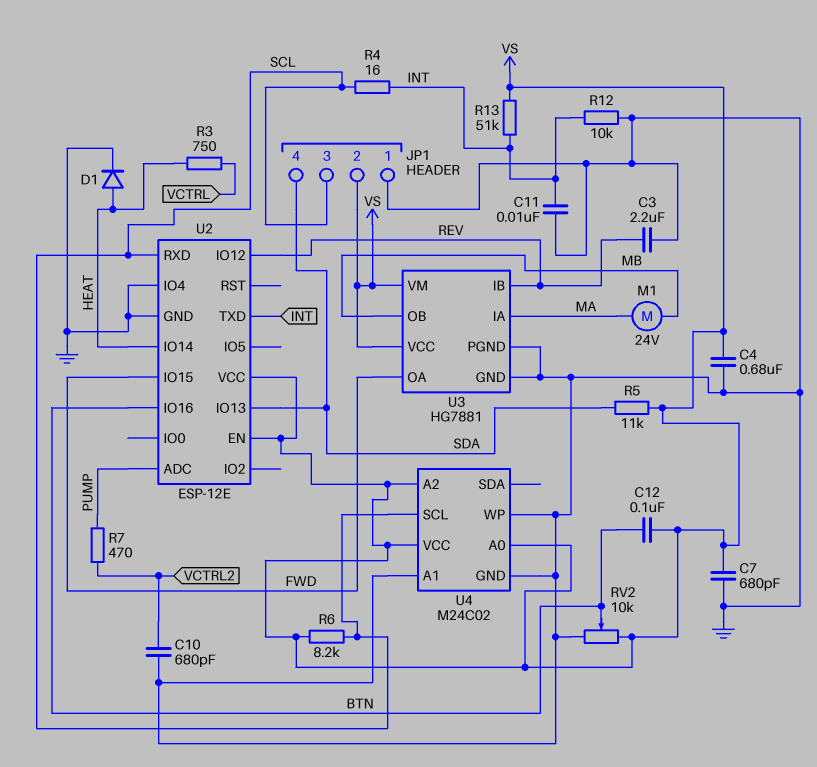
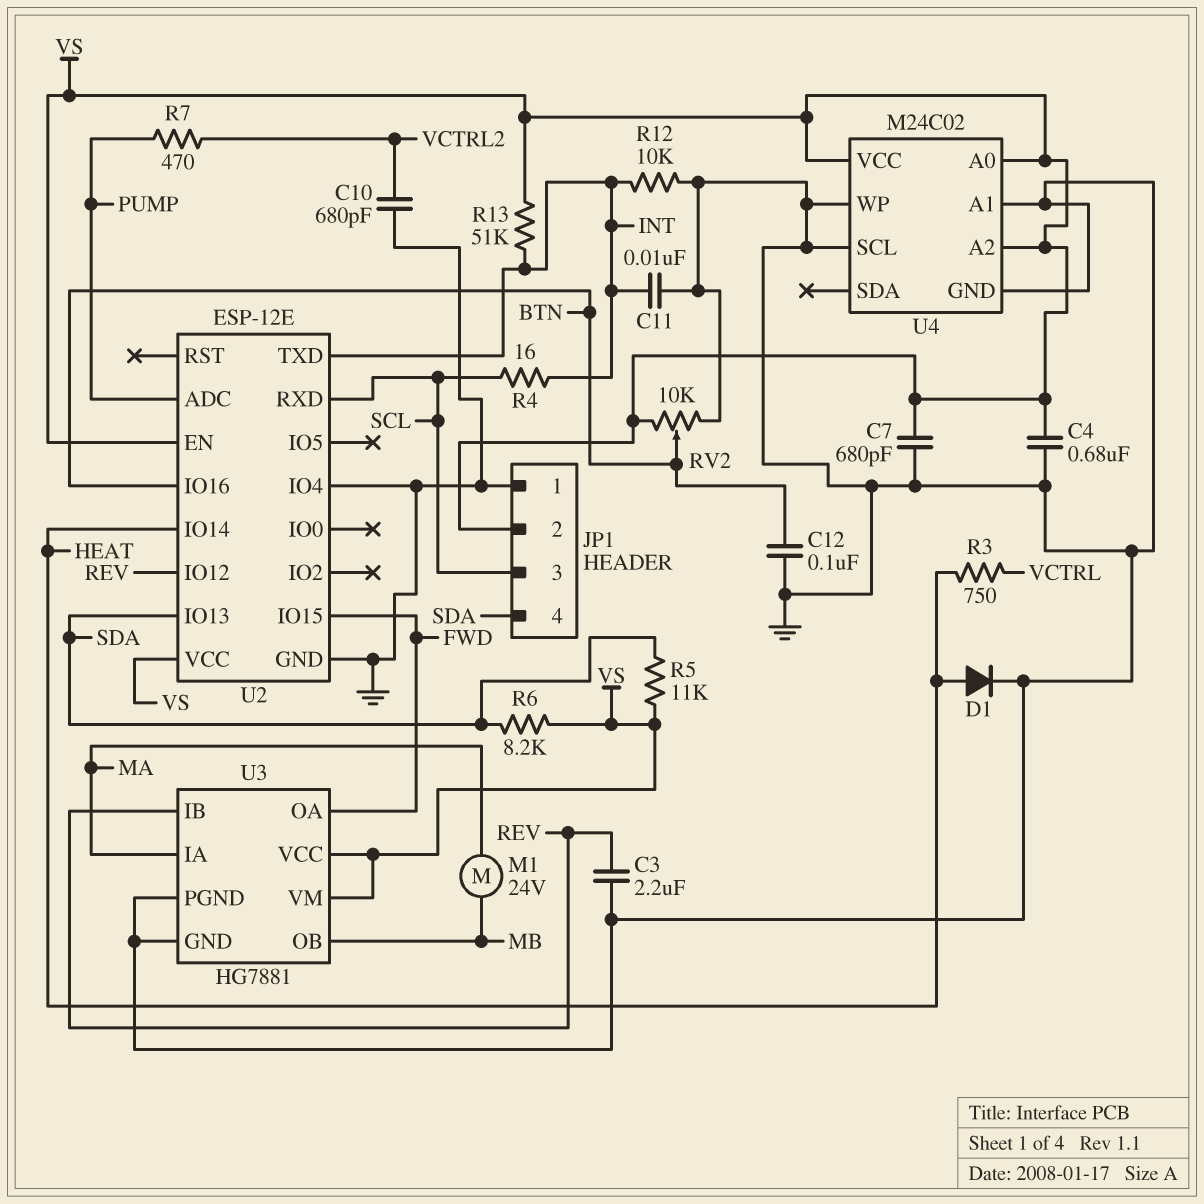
C12: 100nF (BTN, VS) -> 100nF (BTN, GND)
R6: 8.2k (SCL, VS) -> 8.2k (SDA, VS)
U4 pin SCL: SCL -> GND

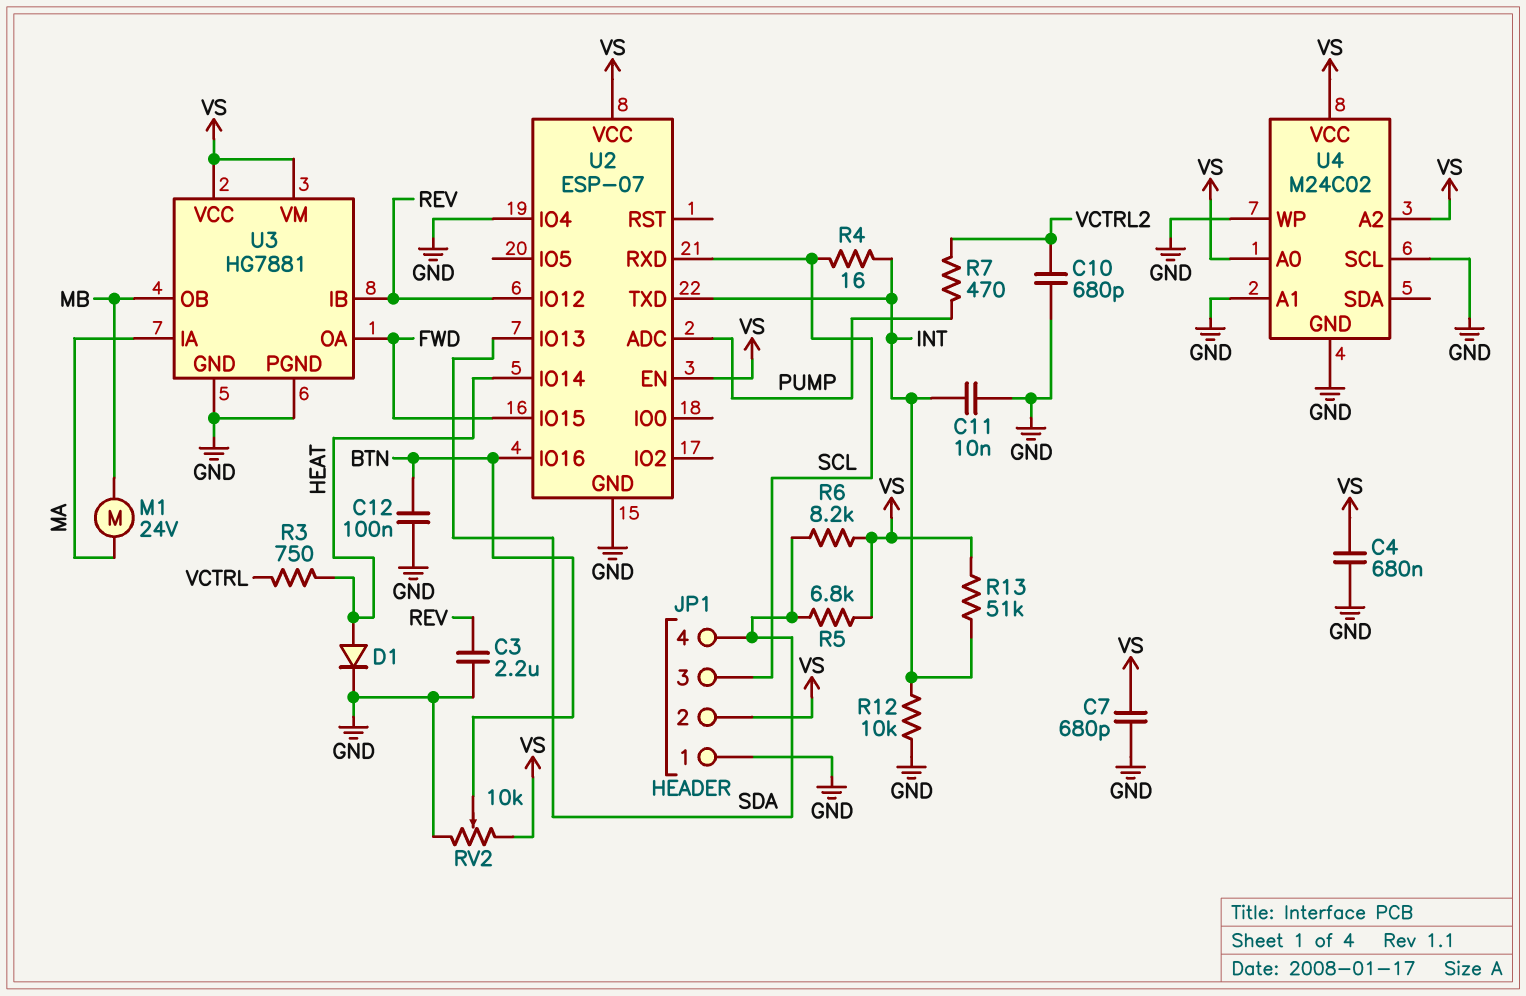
R5: 11k (SDA, VS) -> 6.8k (SDA, VS)
U2: ESP-12E -> ESP-07

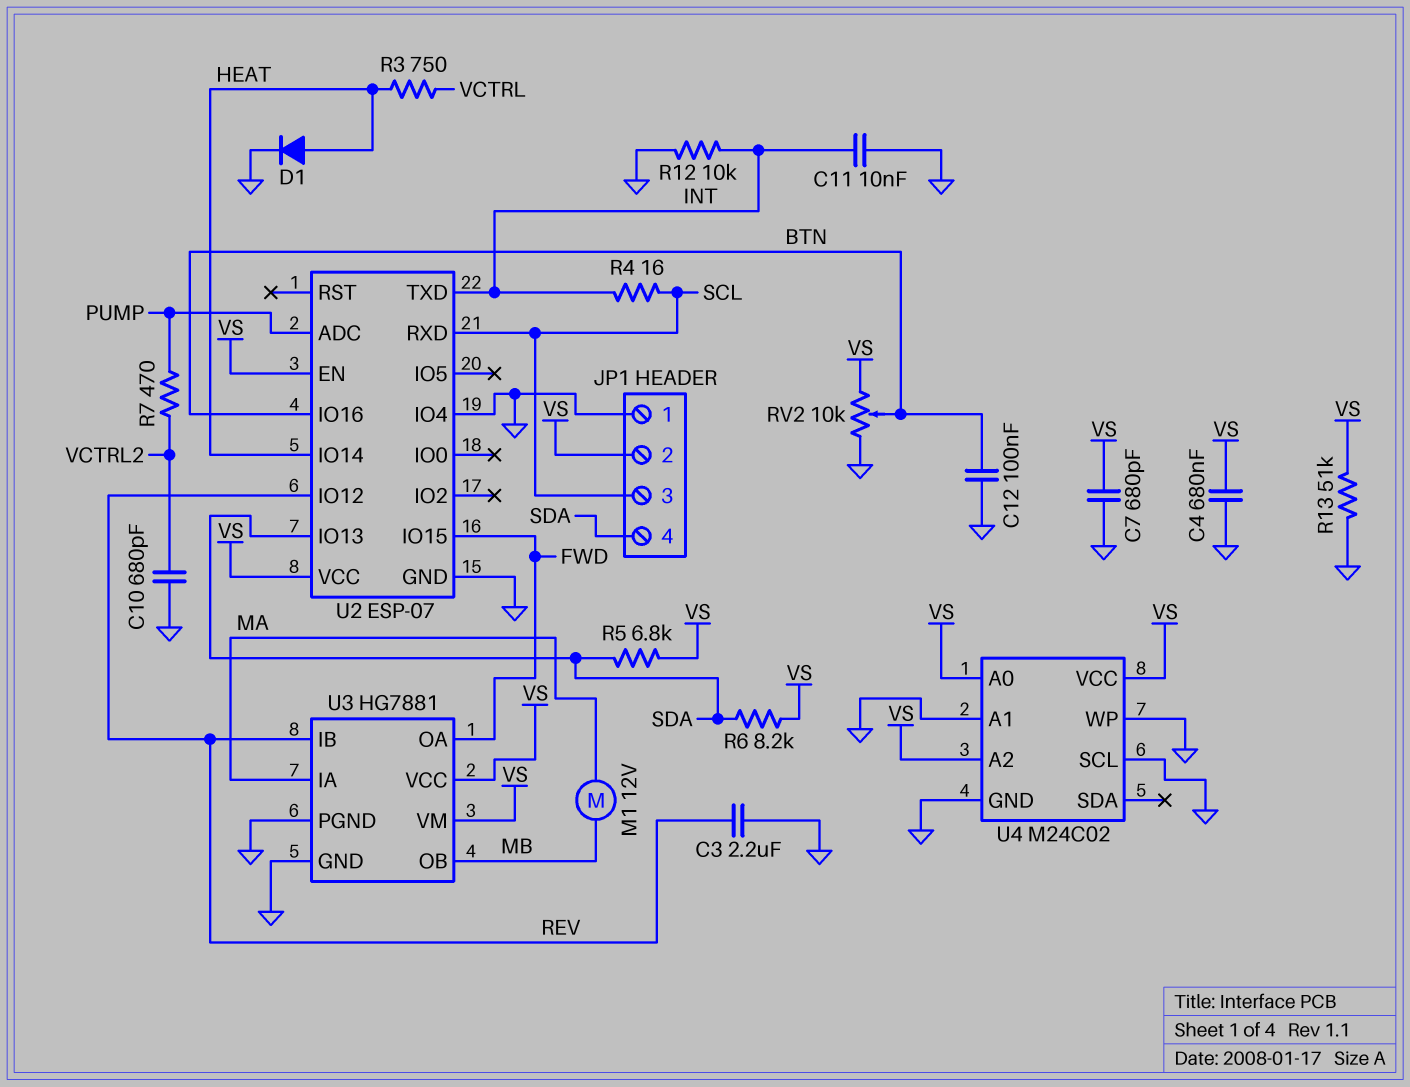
M1: motor 24V (MA, MB) -> motor 12V (MA, MB)
R13: 51k (INT, VS) -> 51k (GND, VS)

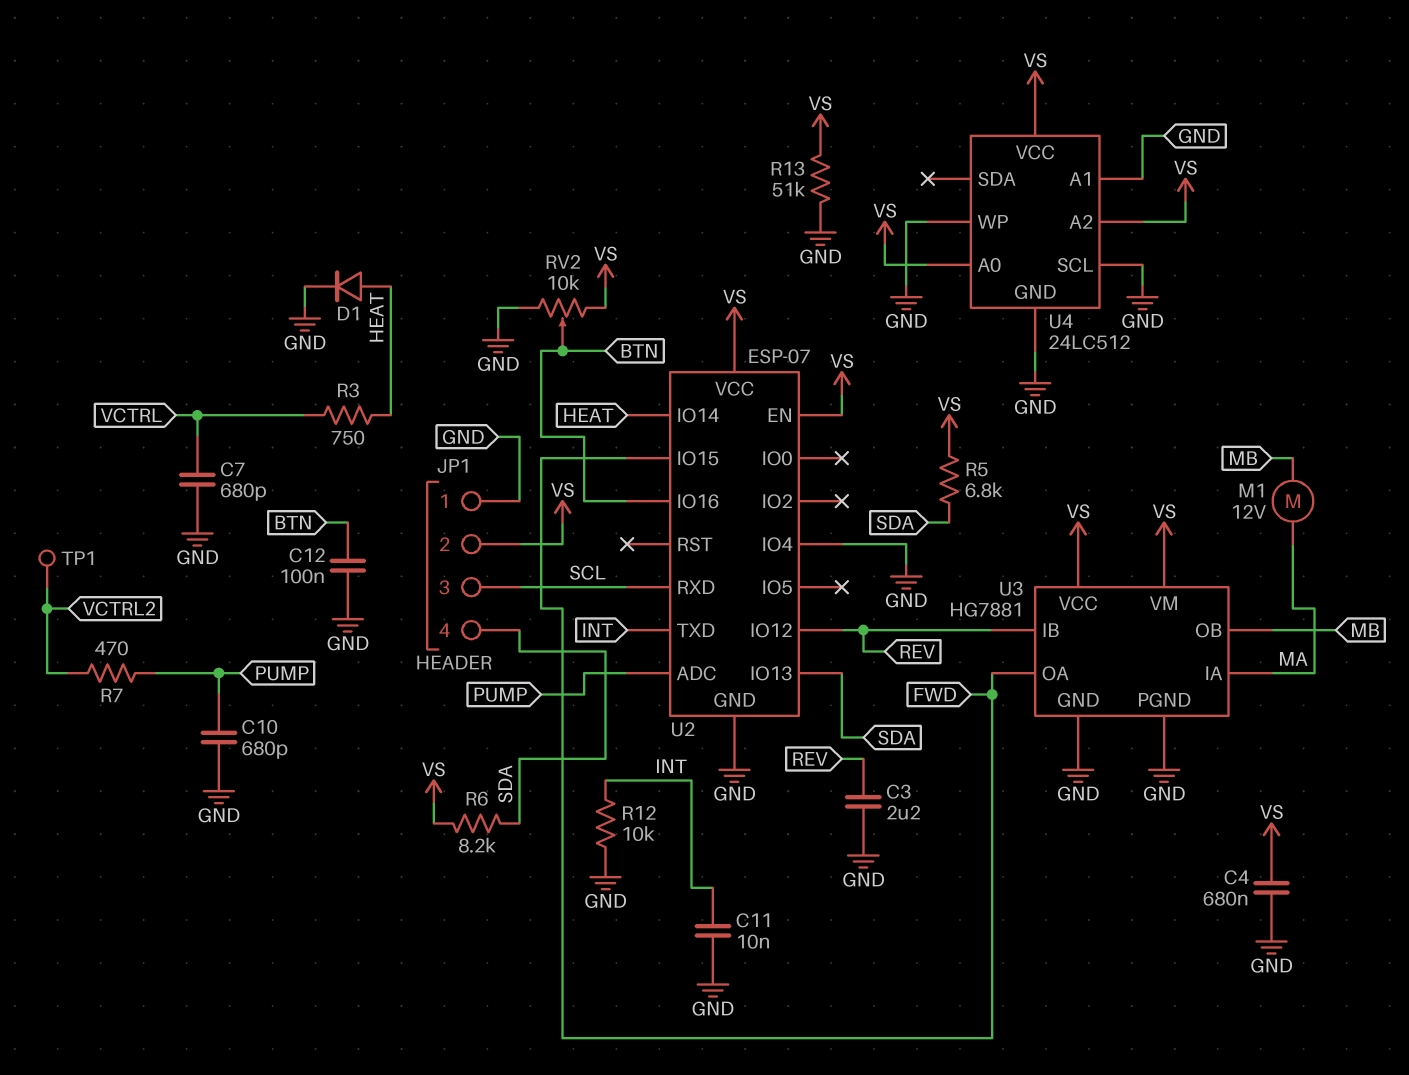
C7: 680pF (GND, VS) -> 680pF (GND, VCTRL)
C10: 680pF (GND, VCTRL2) -> 680pF (GND, PUMP)
R4: 16 (INT, SCL) -> none
TP1: none -> test point (VCTRL2)
U4: M24C02 -> 24LC512

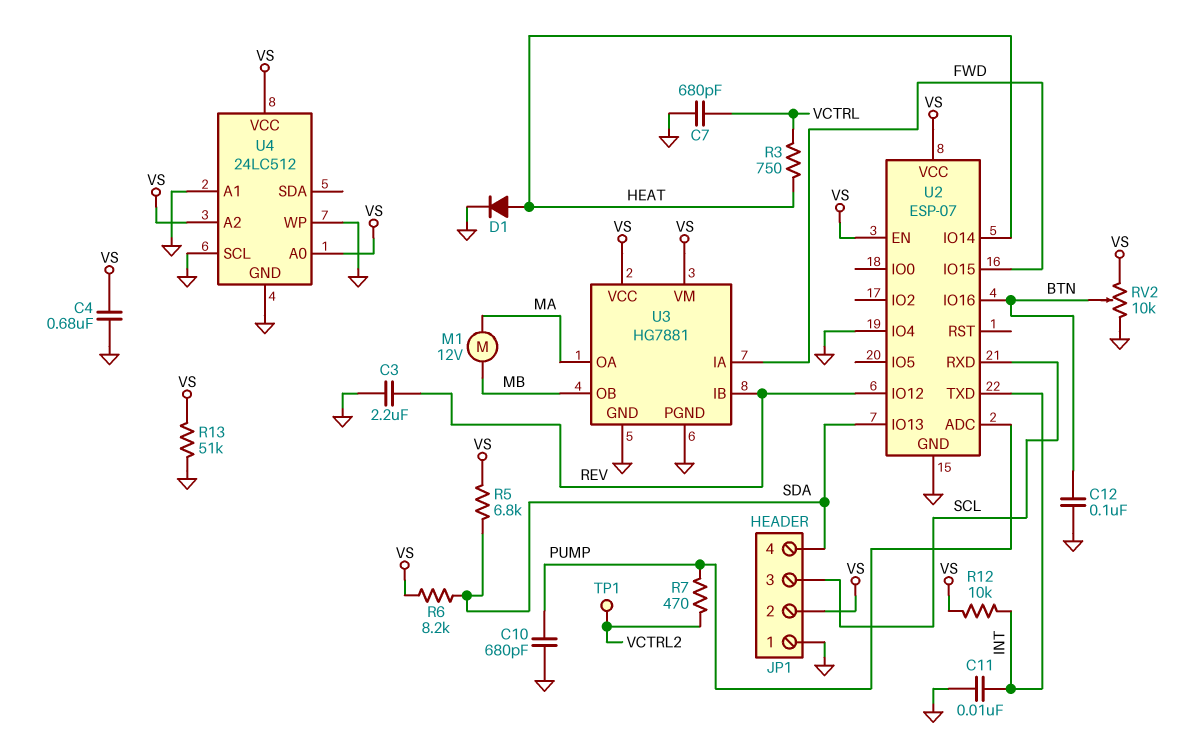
R12: 10k (GND, INT) -> 10k (INT, VS)
U3 pin IA: MA -> FWD
U3 pin OA: FWD -> MA

